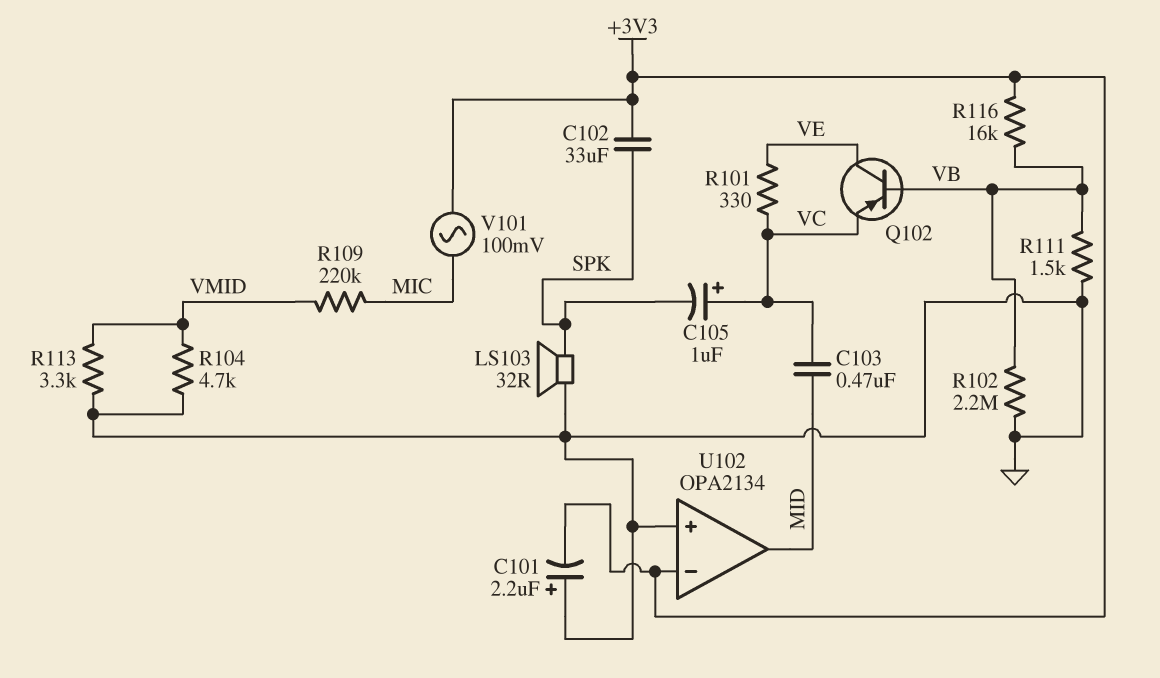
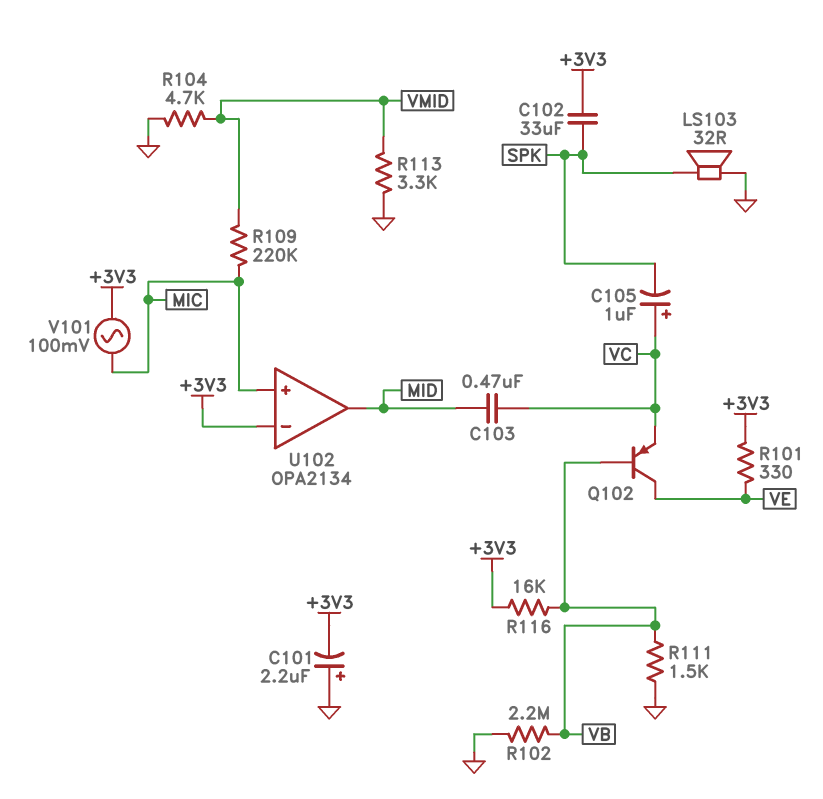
R101: 330 (VC, VE) -> 330 (+3V3, VE)
U102 pin in+: GND -> MIC

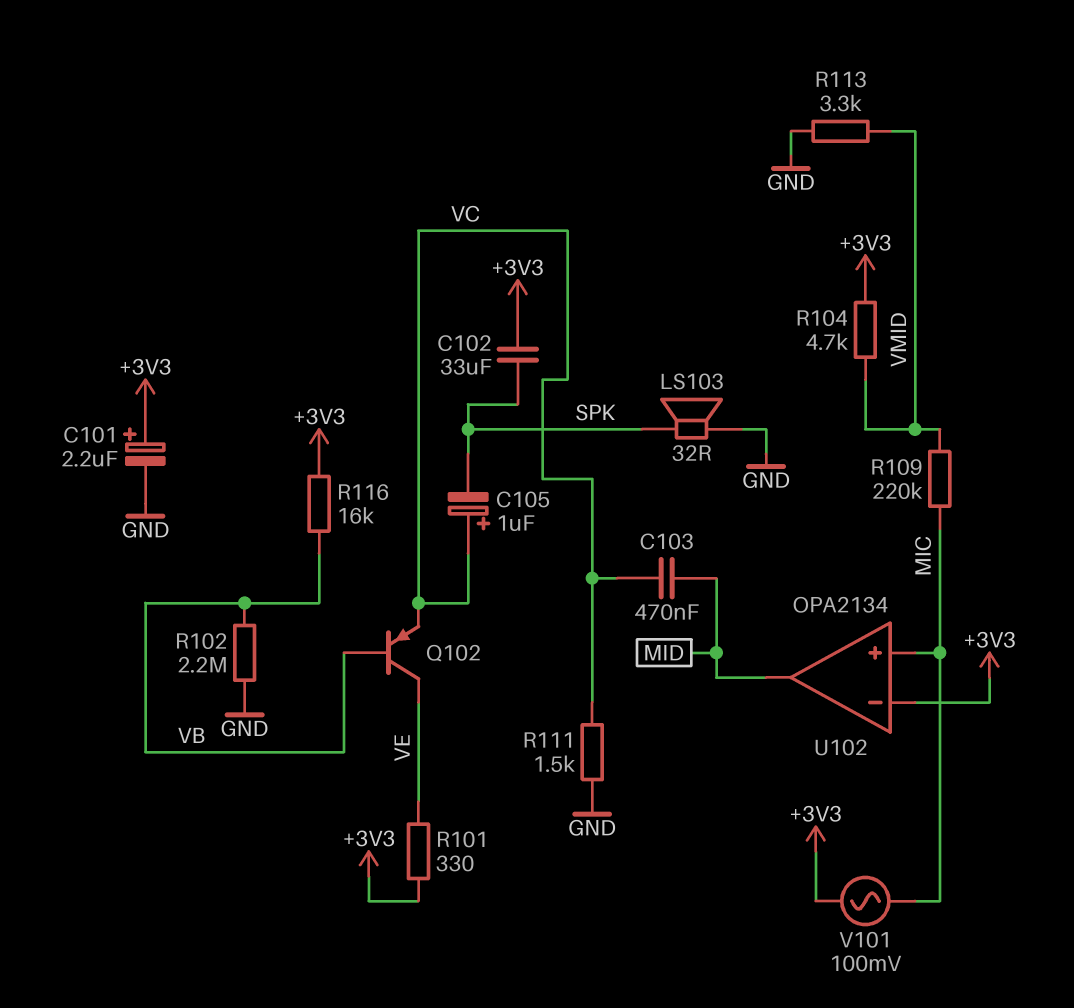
C101: 2.2uF (plus GND, minus +3V3) -> 2.2uF (plus +3V3, minus GND)
R104: 4.7k (GND, VMID) -> 4.7k (+3V3, VMID)
R111: 1.5k (GND, VB) -> 1.5k (GND, VC)

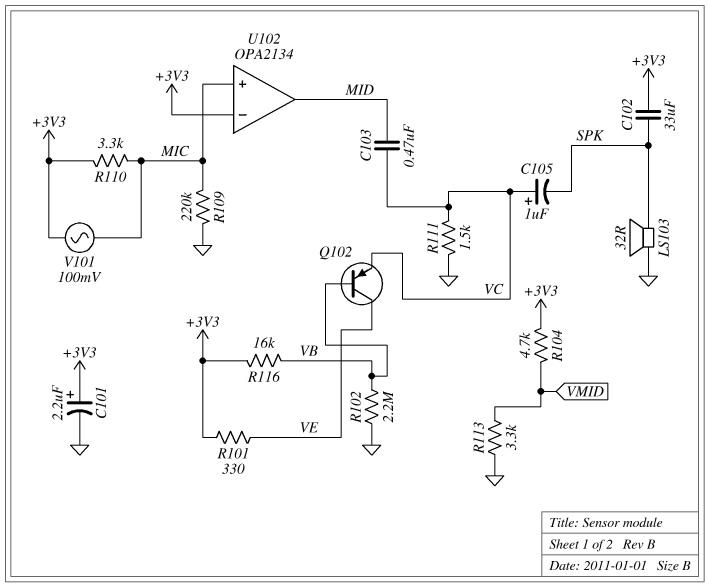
R109: 220k (MIC, VMID) -> 220k (GND, MIC)
R110: none -> 3.3k (+3V3, MIC)

